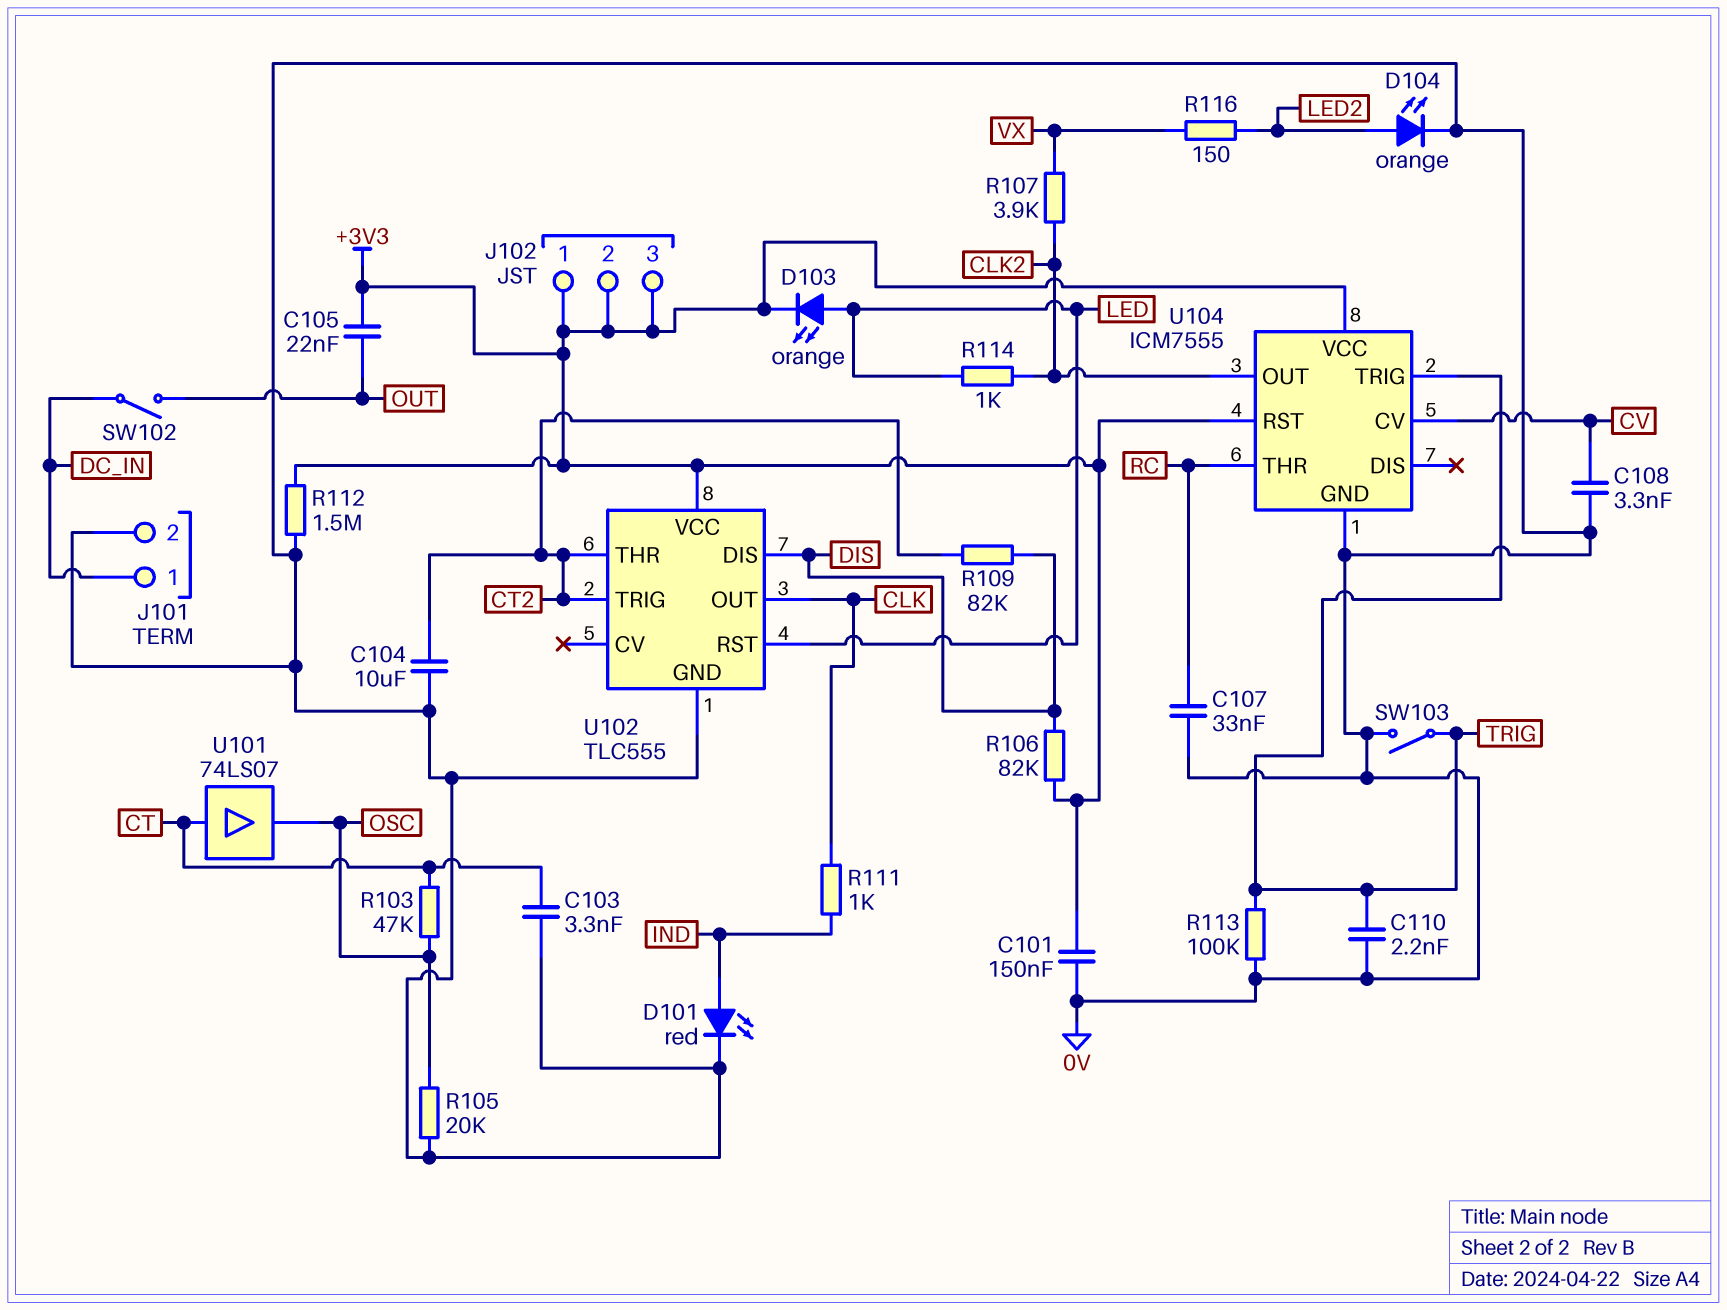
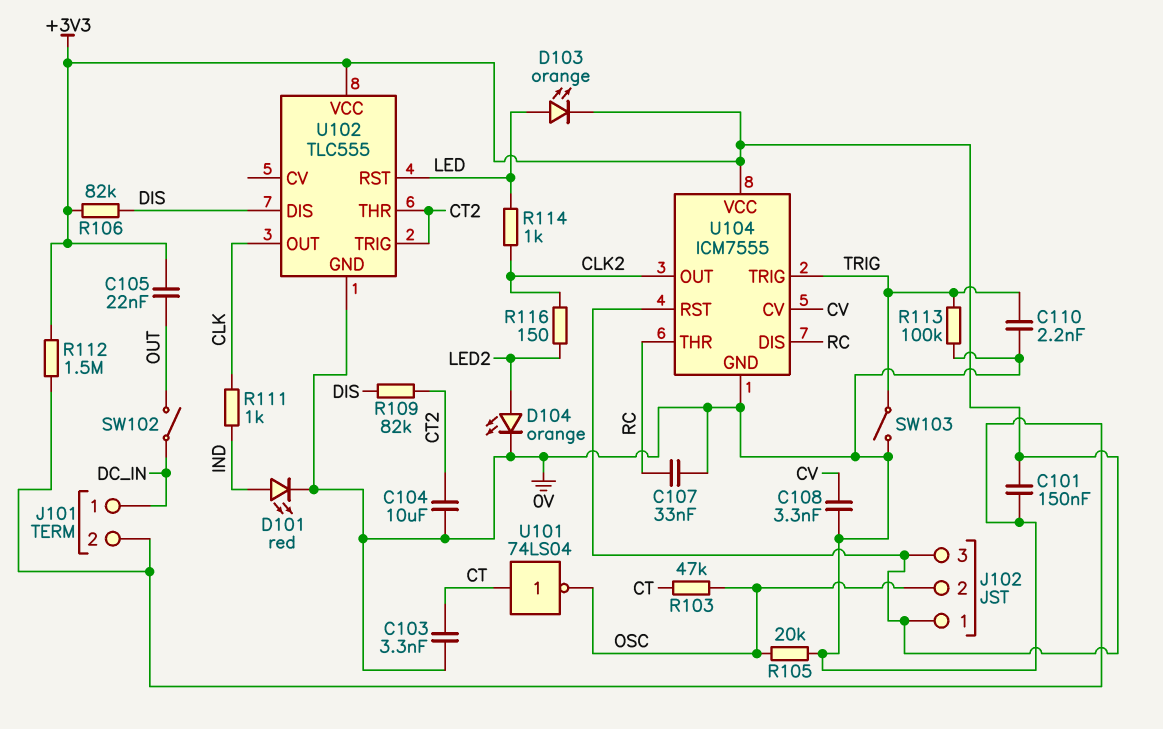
J102 pin 2: +3V3 -> OSC
R107: 3.9k (CLK2, VX) -> none
R116: 150 (LED2, VX) -> 150 (CLK2, LED2)
U101: buffer 74LS07 (in CT, out OSC) -> NOT 74LS04 (in CT, out OSC)
U104 pin DIS: none -> RC

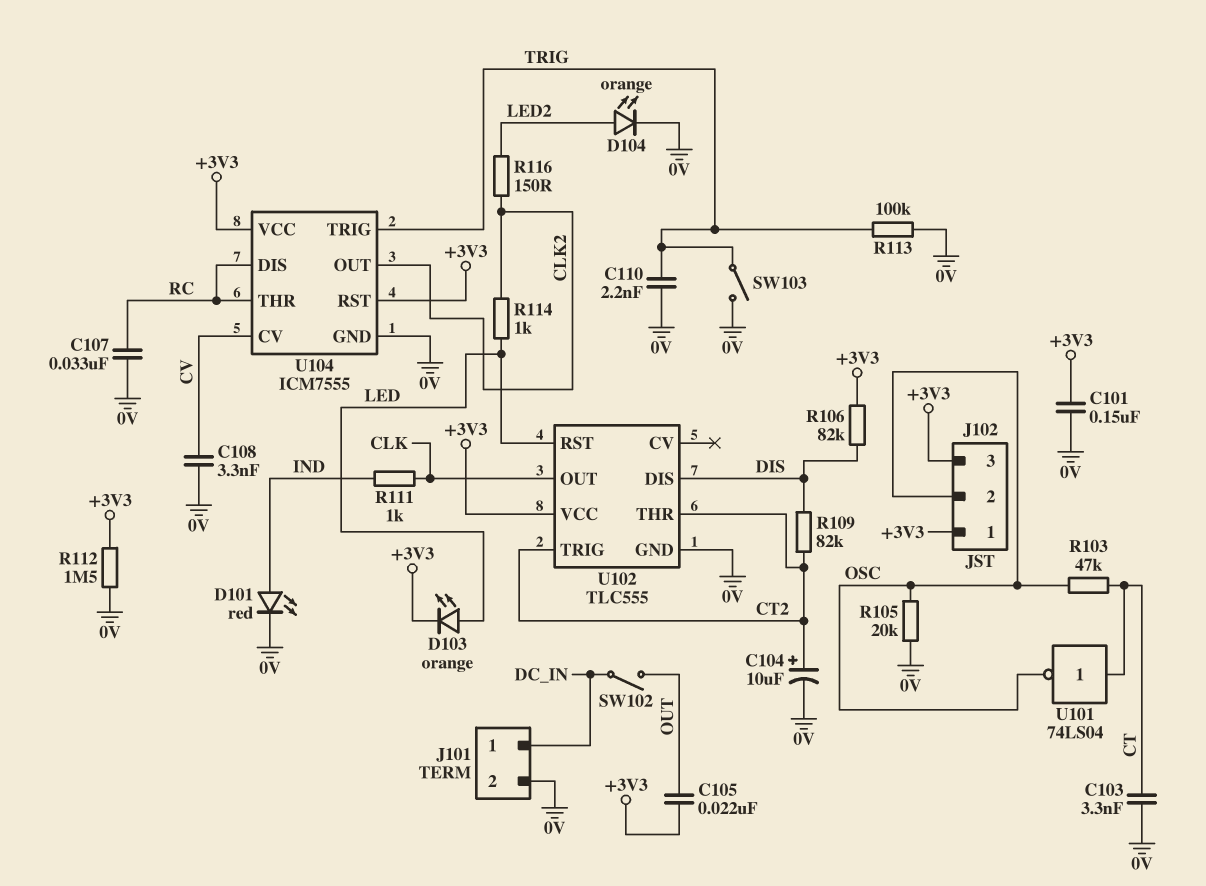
C104: 10uF (0V, CT2) -> 10uF (plus CT2, minus 0V)

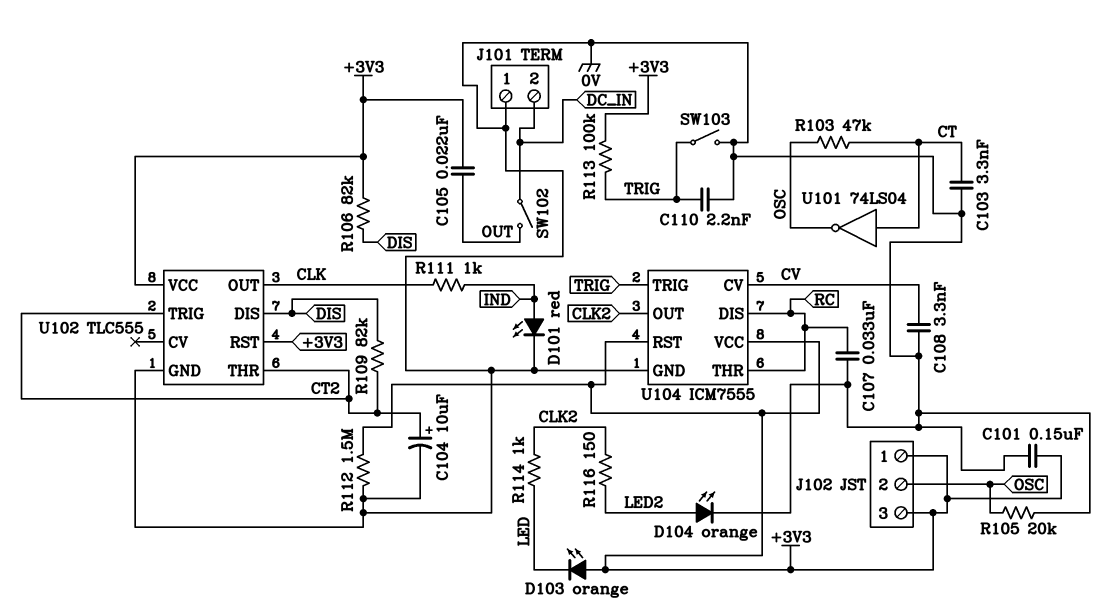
D103: LED orange (A LED, K +3V3) -> LED orange (A +3V3, K LED)
J101 pin 1: DC_IN -> 0V
J101 pin 2: 0V -> DC_IN
R113: 100k (0V, TRIG) -> 100k (+3V3, TRIG)
U102 pin RST: LED -> +3V3

